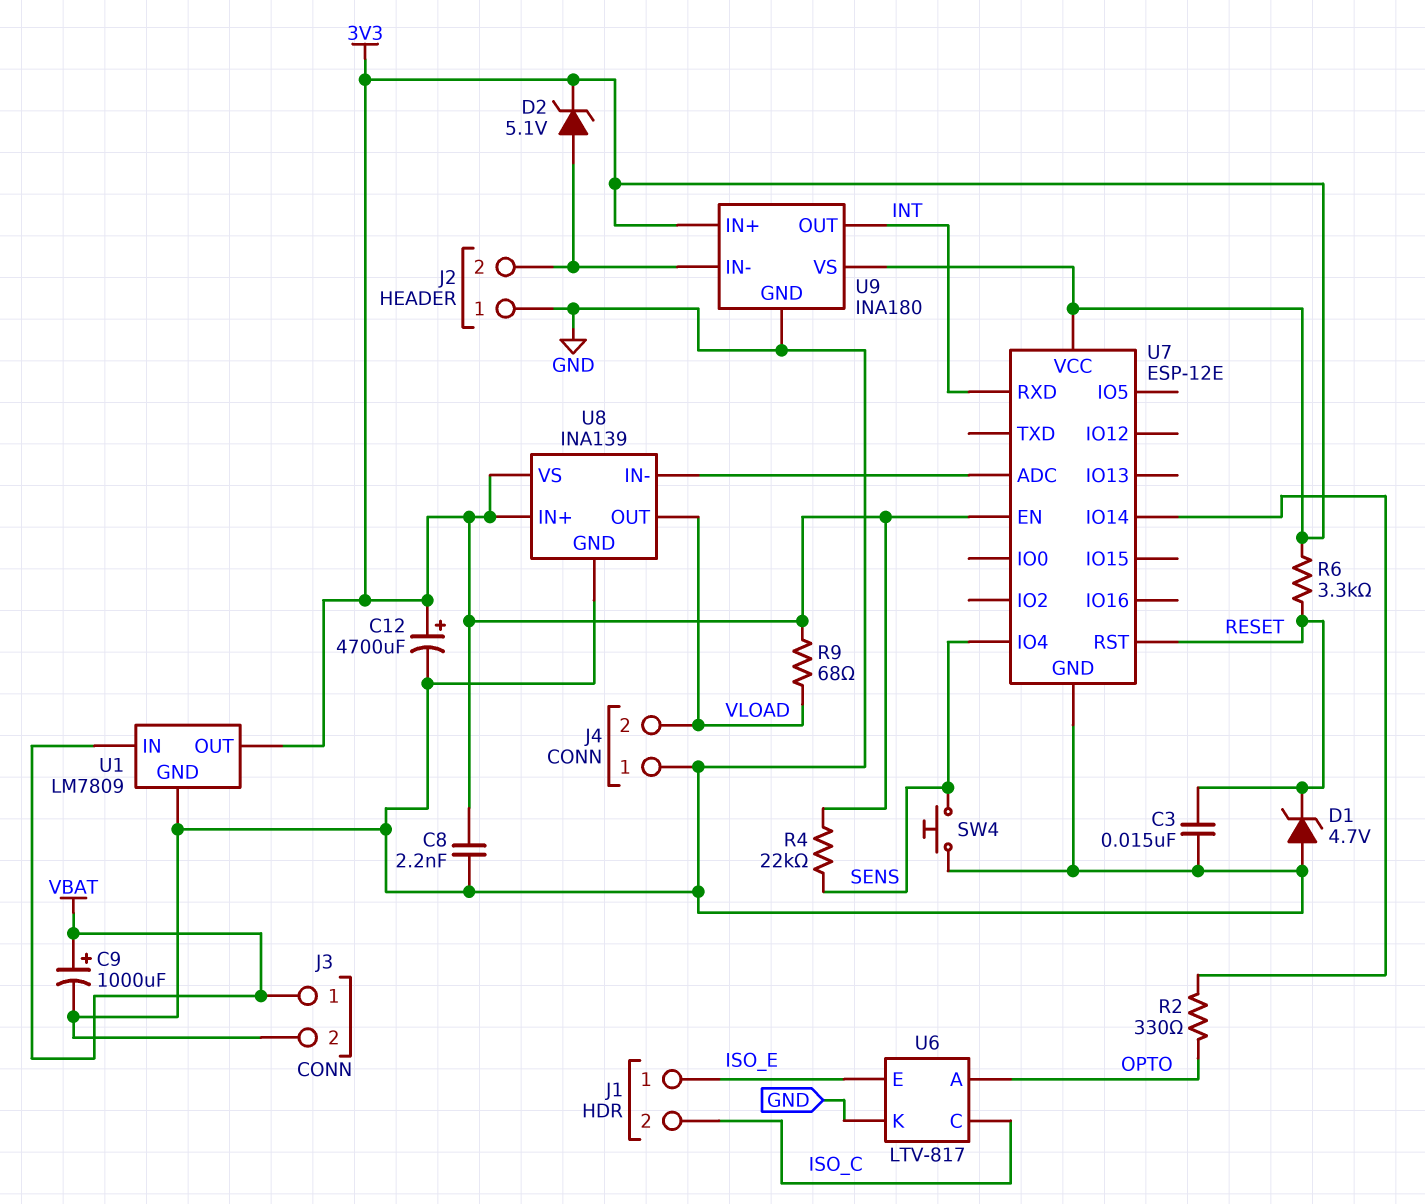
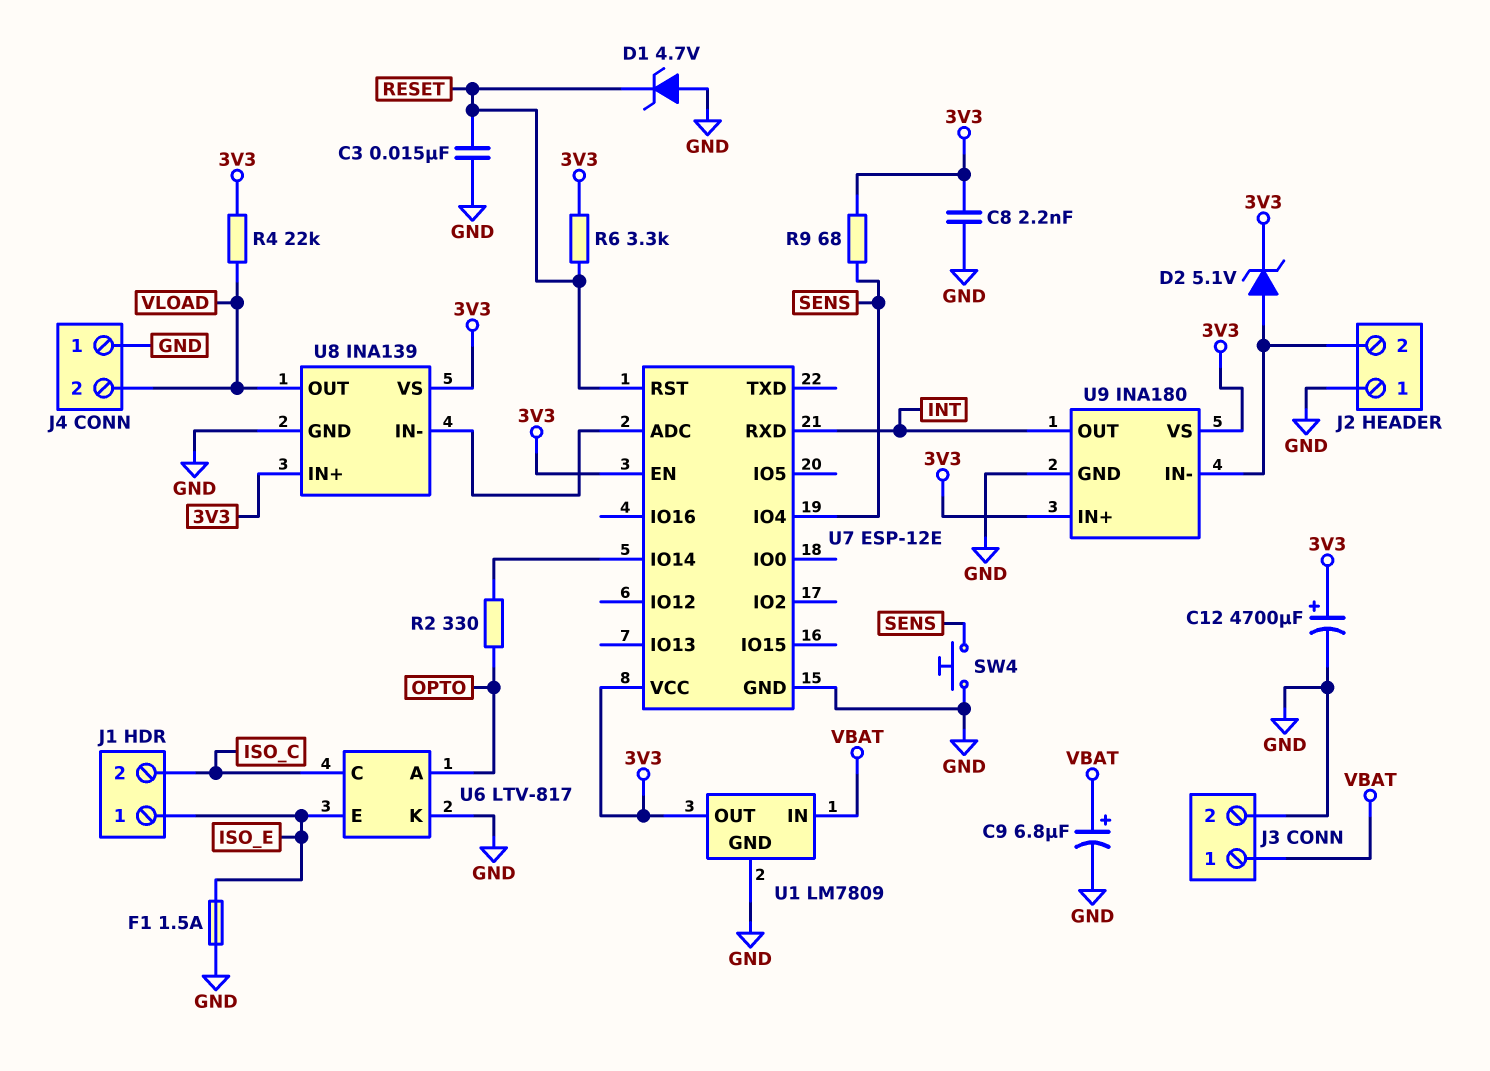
C9: 1000uF (plus VBAT, minus GND) -> 6.8uF (plus VBAT, minus GND)
F1: none -> 1.5A (GND, ISO_E)
R4: 22k (3V3, SENS) -> 22k (3V3, VLOAD)
R9: 68 (3V3, VLOAD) -> 68 (3V3, SENS)

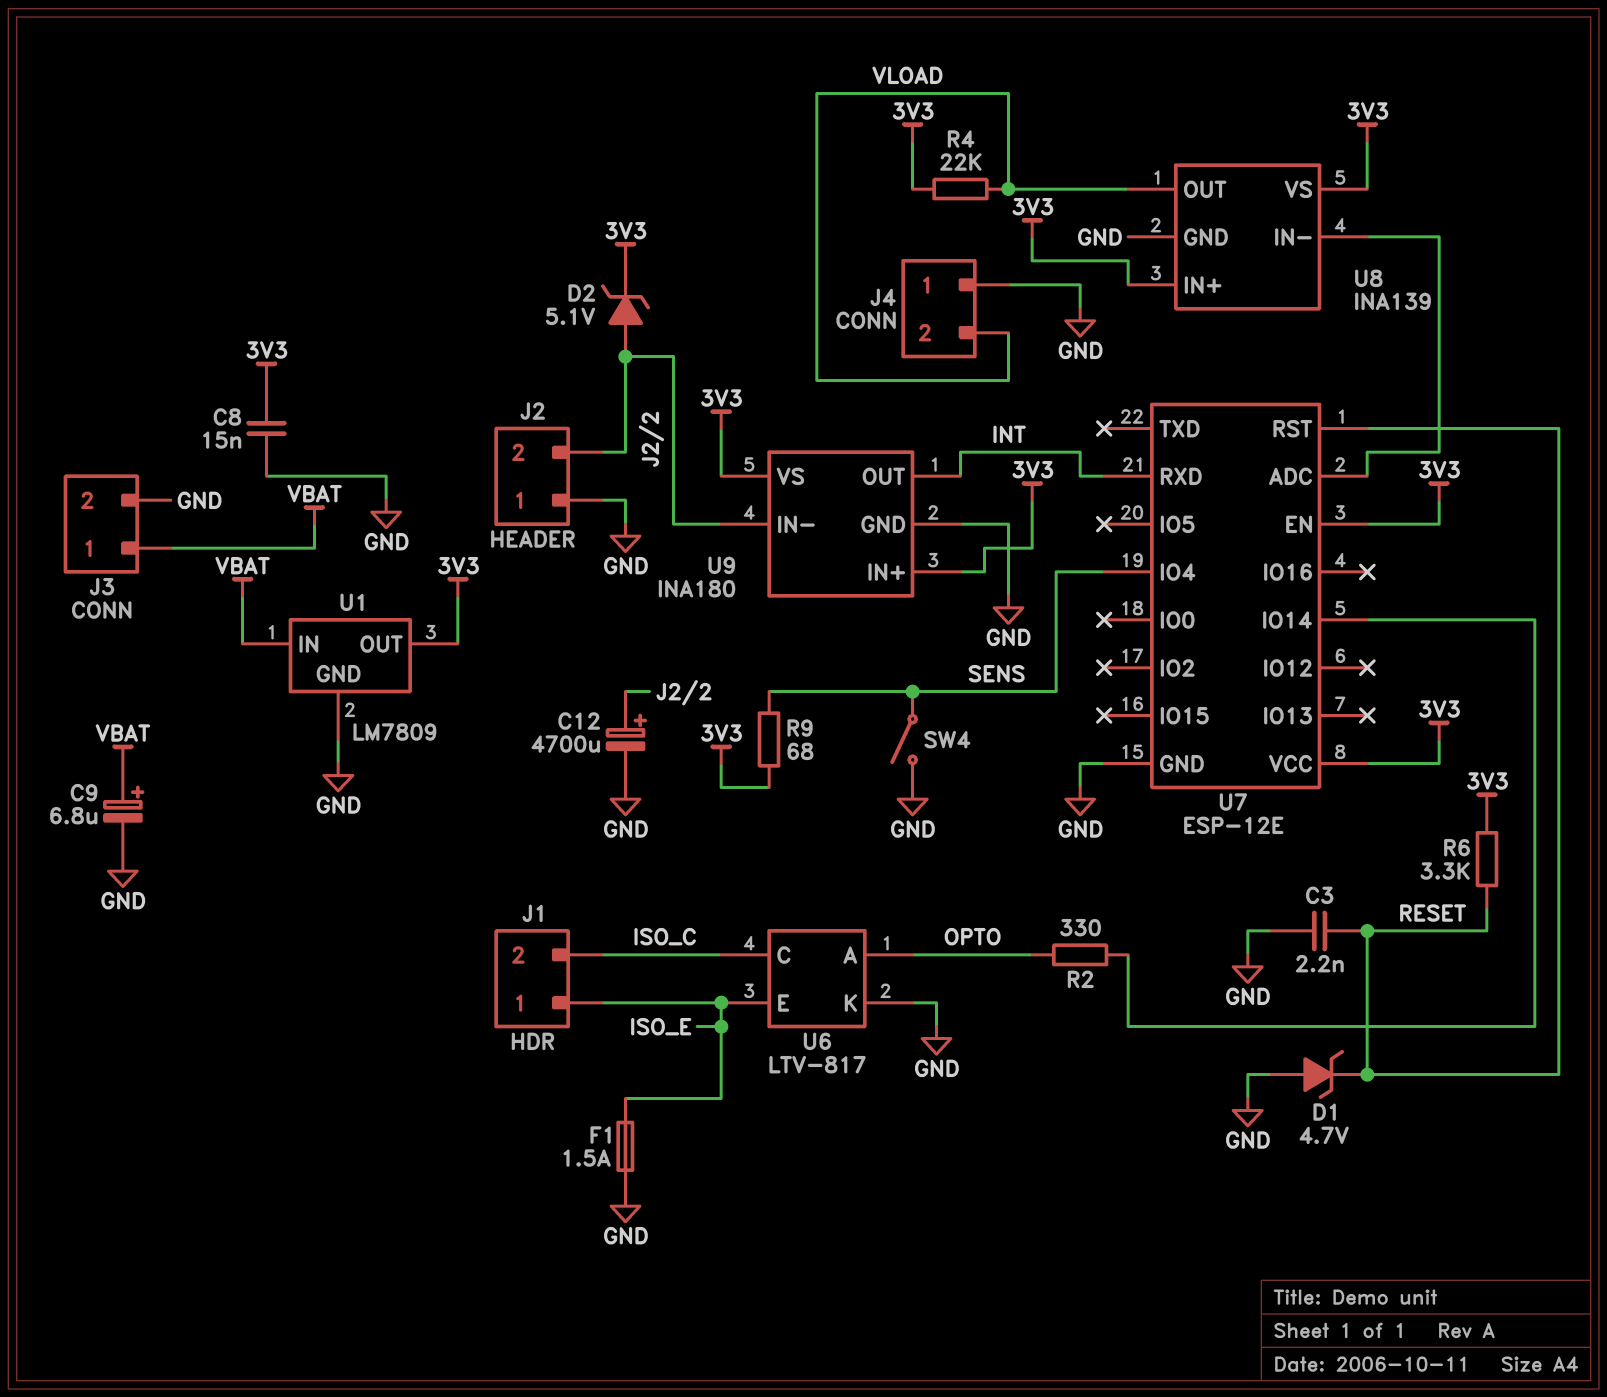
C3: 15nF (GND, RESET) -> 2.2nF (GND, RESET)
C8: 2.2nF (3V3, GND) -> 15nF (3V3, GND)
C12: 4700uF (plus 3V3, minus GND) -> 4700uF (plus J2/2, minus GND)
SW4: button (GND, SENS) -> switch (GND, SENS)

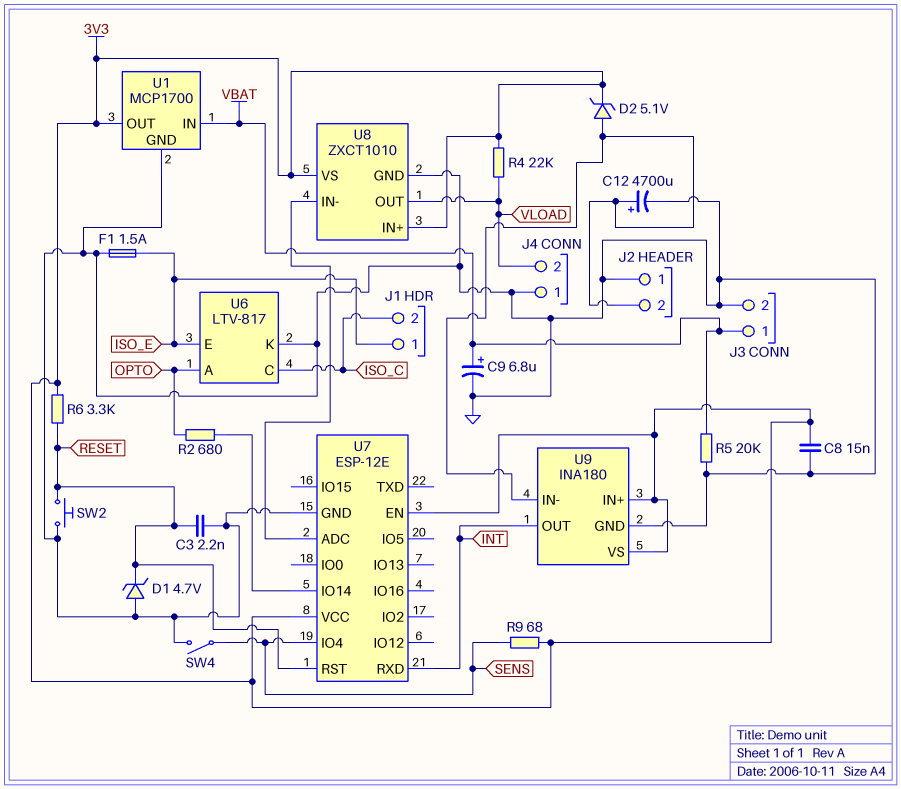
R2: 330 (OPTO, U7/IO14) -> 680 (OPTO, U7/IO14)
R5: none -> 20k (GND, VBAT)
SW2: none -> button (GND, RESET)
U1: LM7809 -> MCP1700
U8: INA139 -> ZXCT1010

